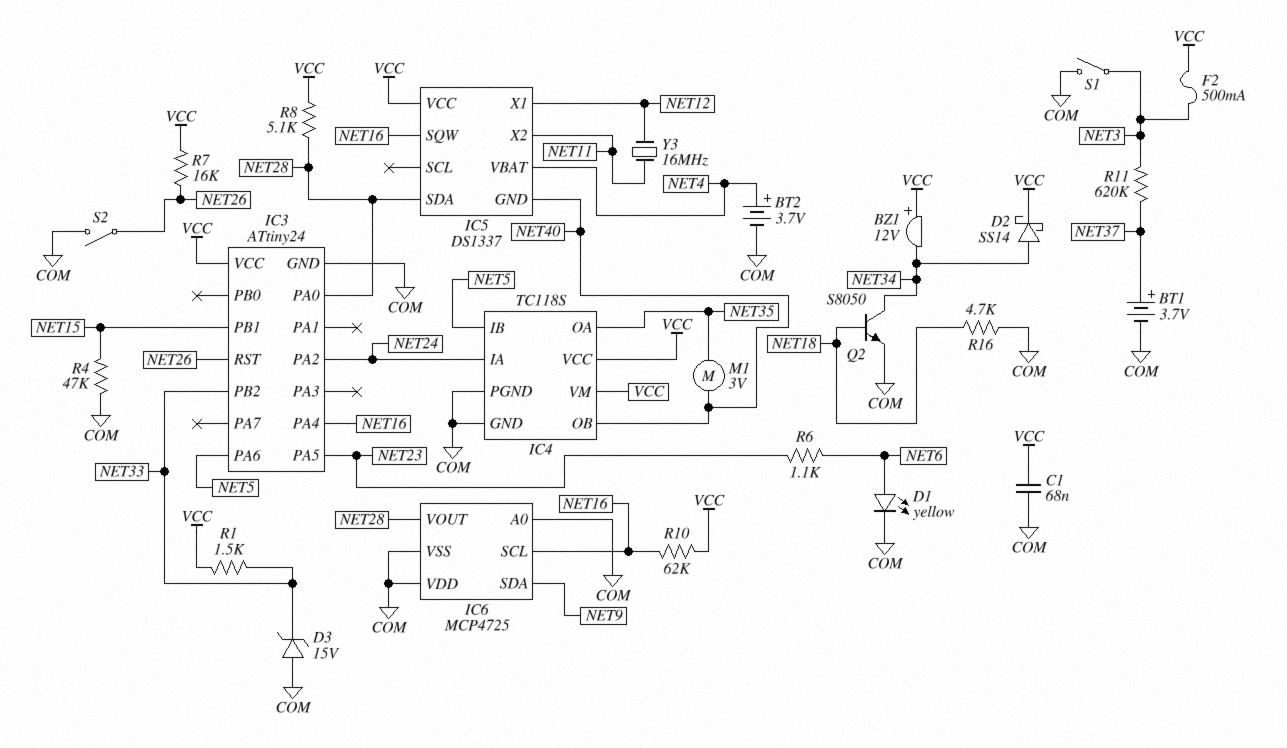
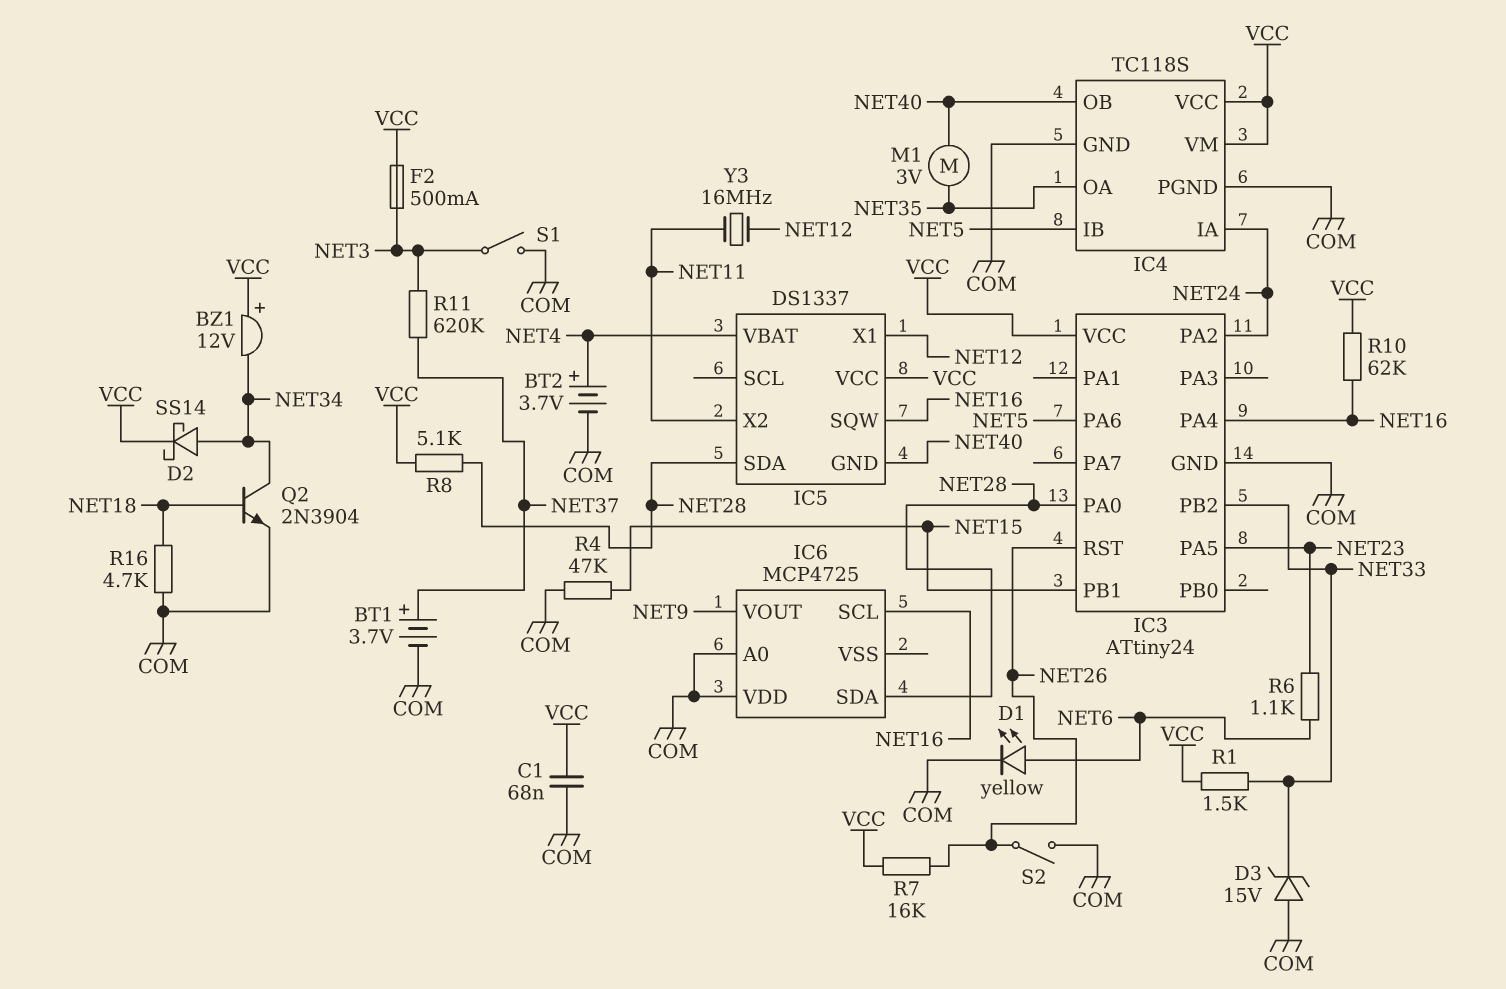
IC6 pin SDA: NET9 -> NET28
IC6 pin VOUT: NET28 -> NET9
IC6 pin VSS: COM -> none
Q2: NPN S8050 (B NET18, C NET34, E COM) -> NPN 2N3904 (B NET18, C NET34, E COM)

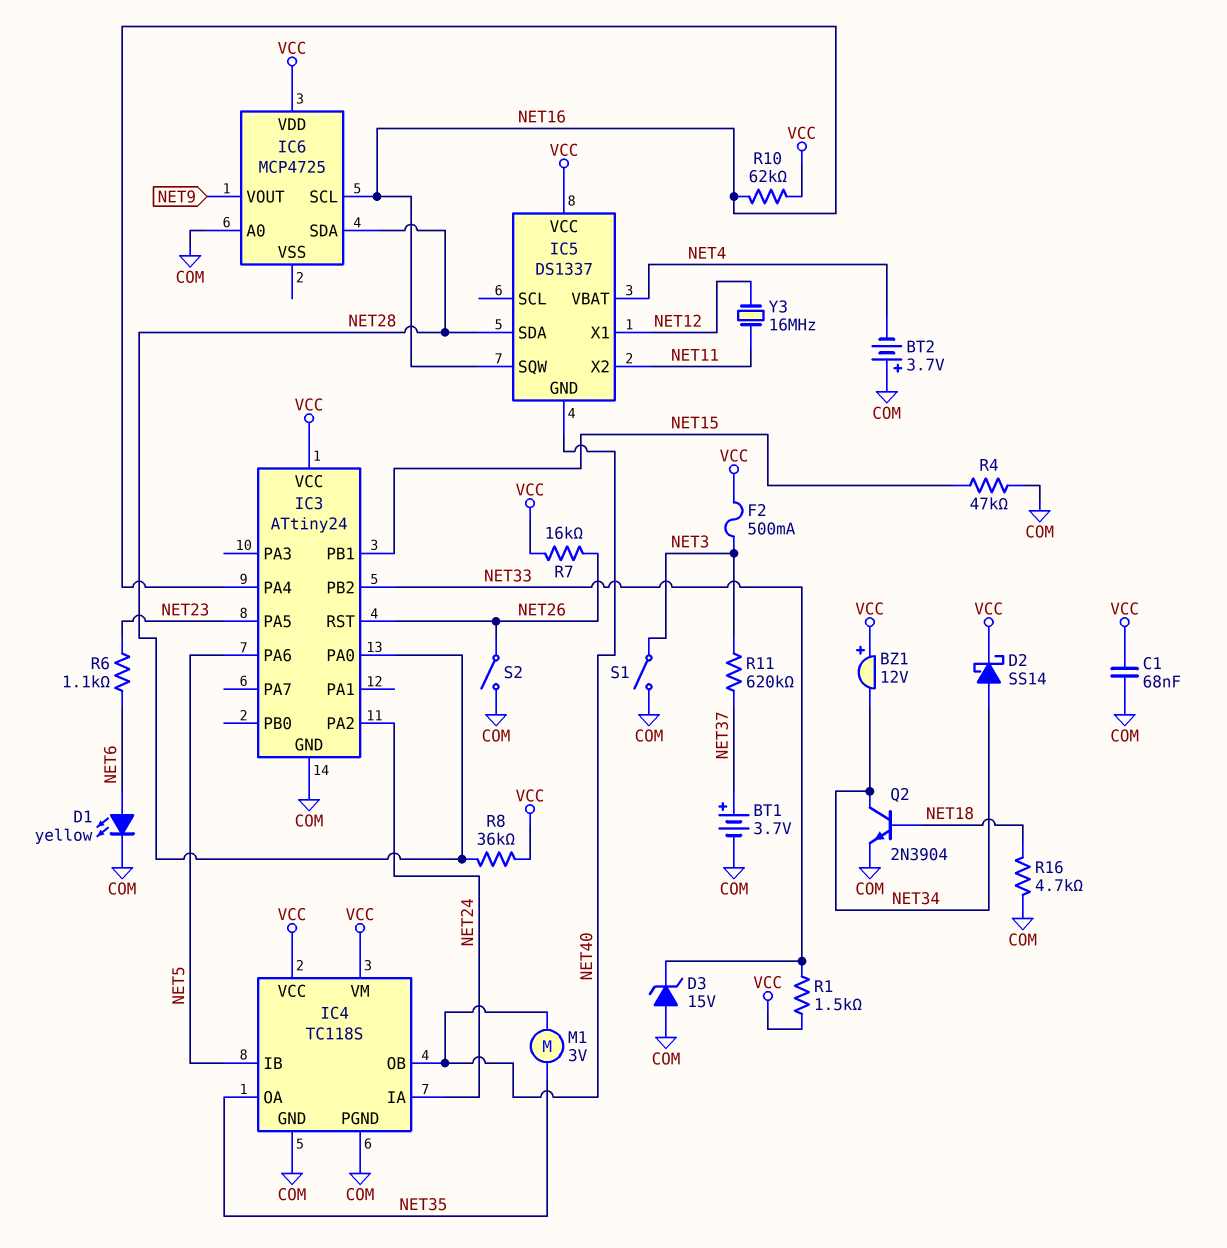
BT2: 3.7V (plus NET4, minus COM) -> 3.7V (plus COM, minus NET4)
IC6 pin VDD: COM -> VCC
R8: 5.1k (NET28, VCC) -> 36k (NET28, VCC)

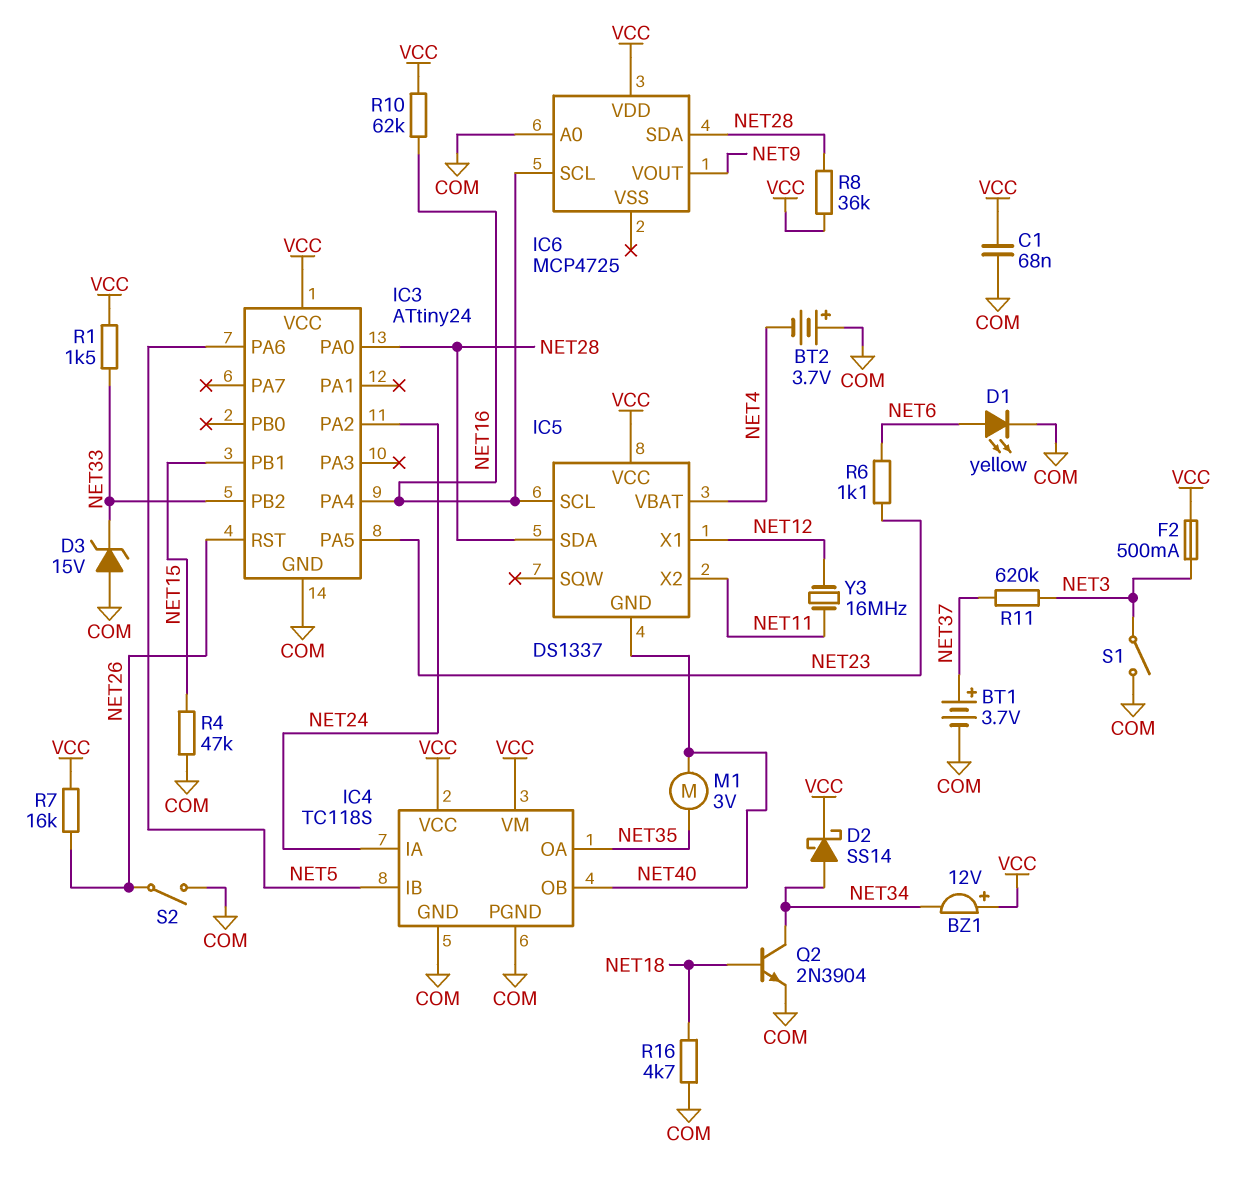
IC5 pin SCL: none -> NET16
IC5 pin SQW: NET16 -> none

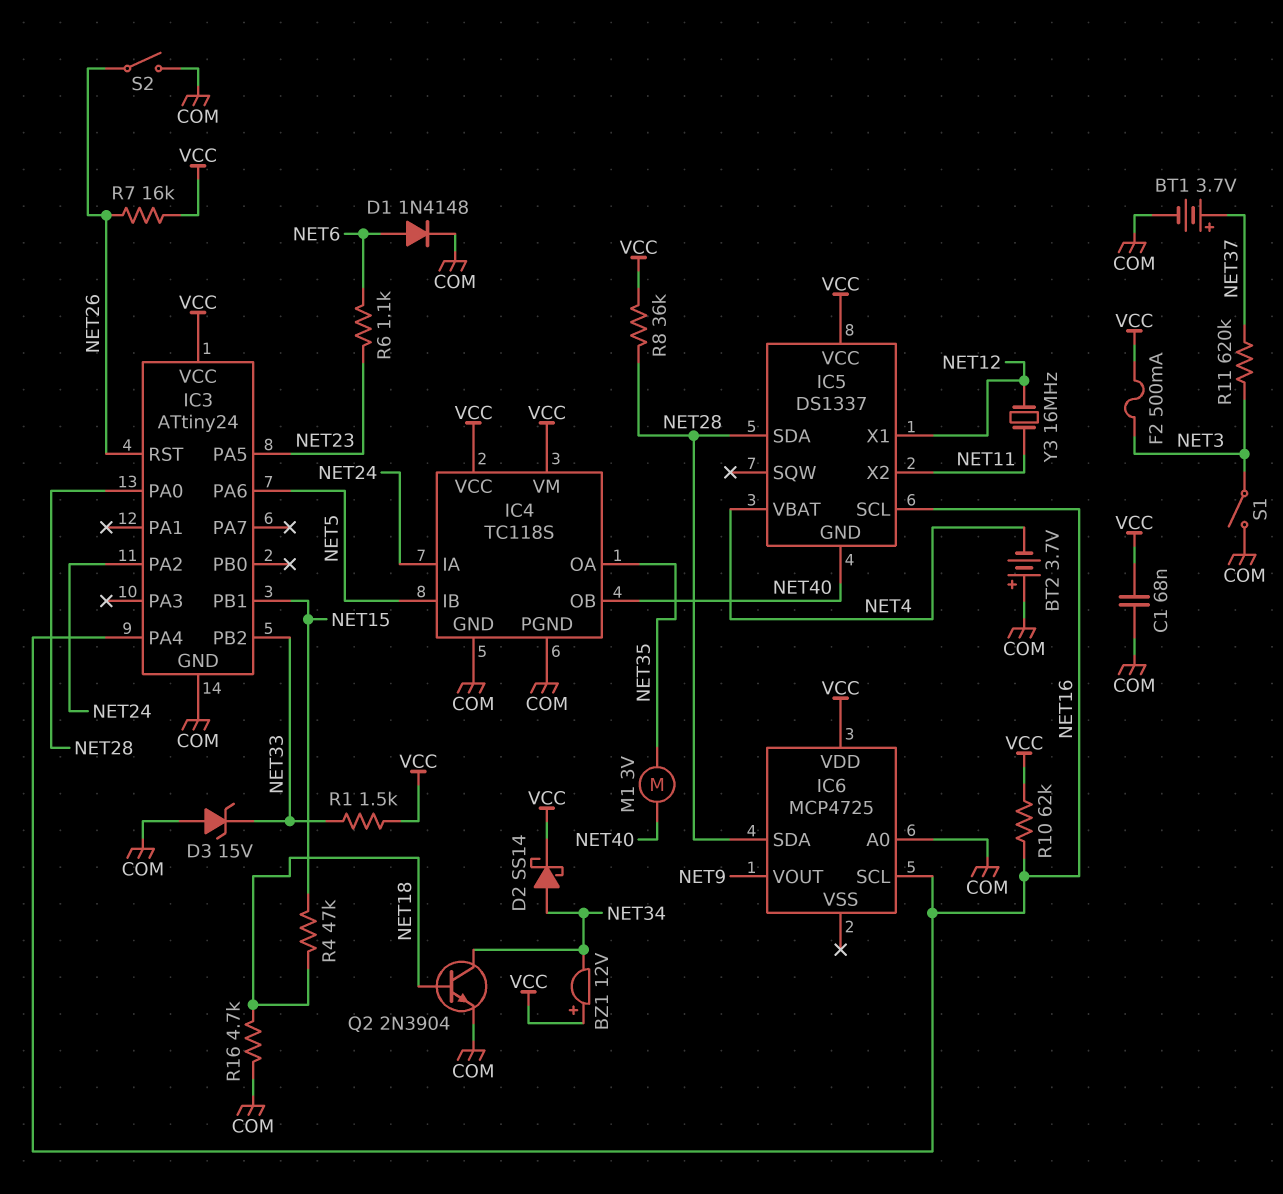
D1: LED yellow (A NET6, K COM) -> diode 1N4148 (A NET6, K COM)
R4: 47k (COM, NET15) -> 47k (NET15, NET18)

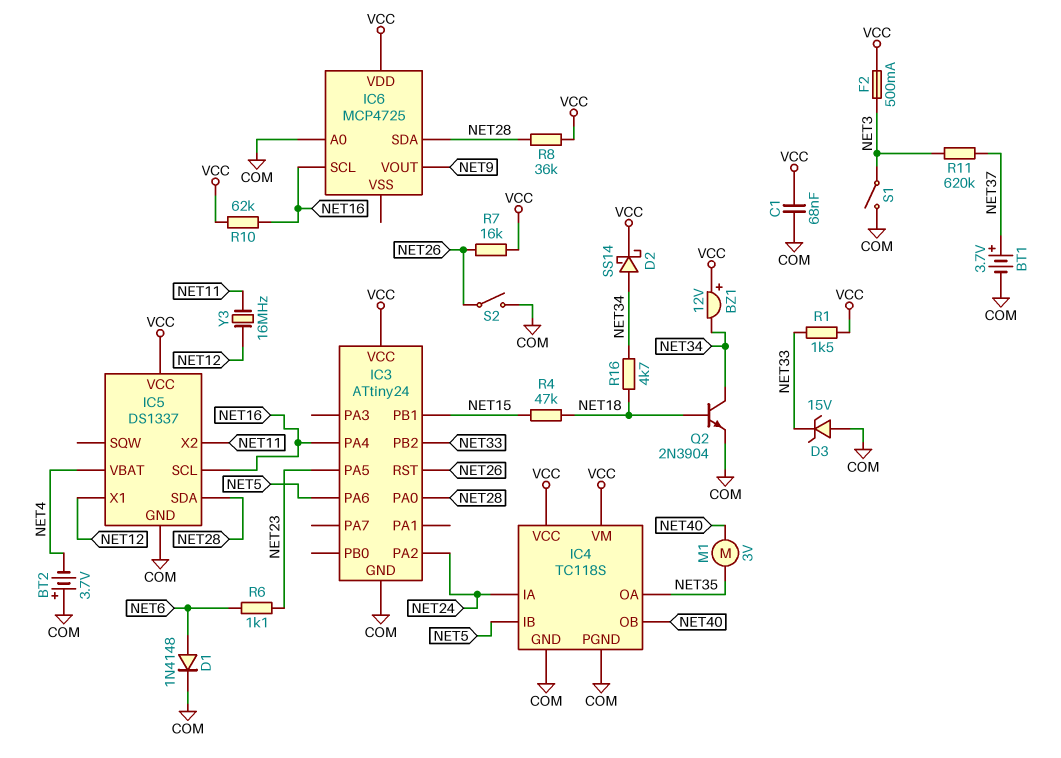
IC5 pin GND: NET40 -> COM
R16: 4.7k (COM, NET18) -> 4.7k (NET18, NET34)

